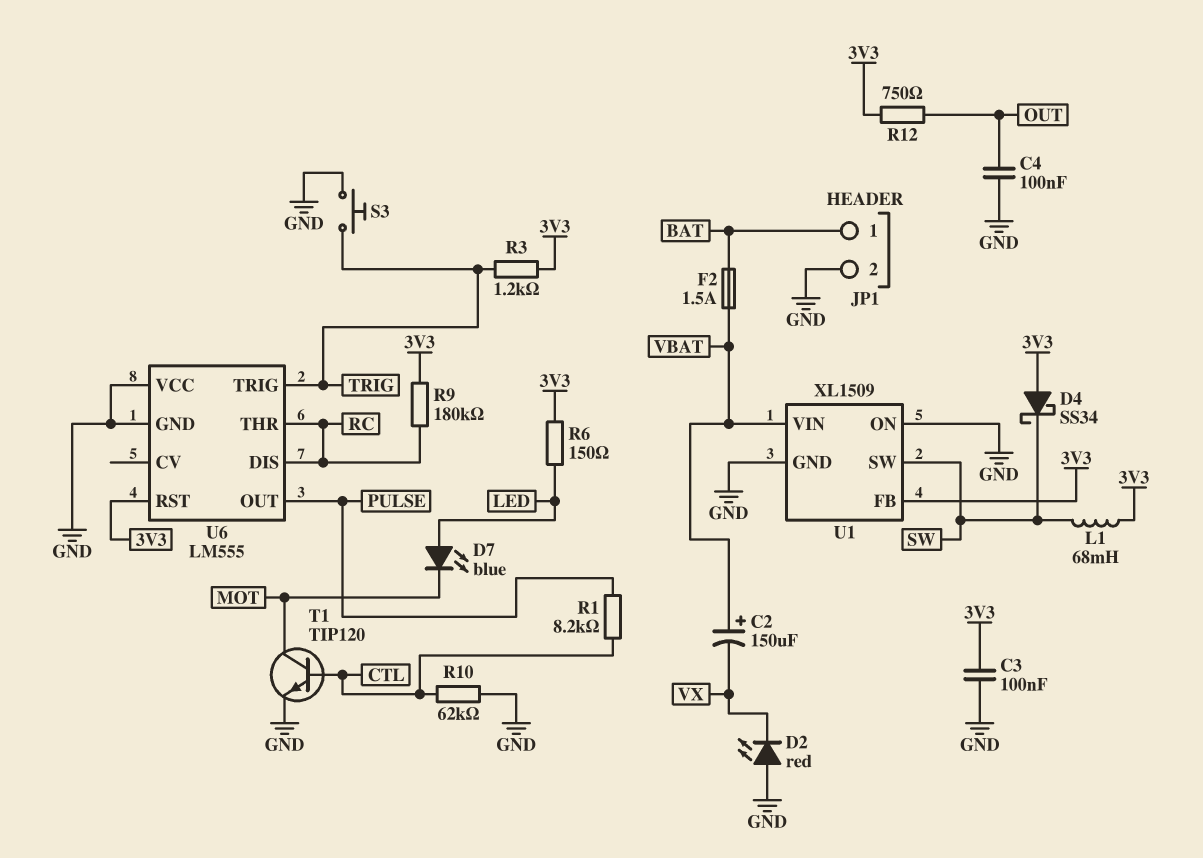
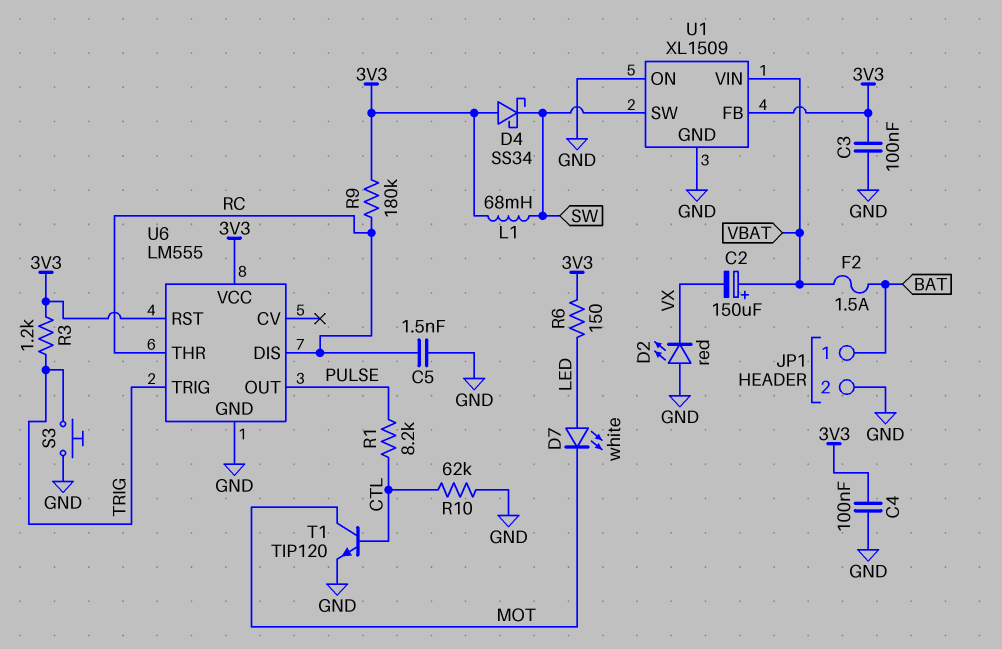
C4: 100nF (GND, OUT) -> 100nF (3V3, GND)
C5: none -> 1.5nF (GND, RC)
D7: LED blue (A LED, K MOT) -> LED white (A LED, K MOT)
R12: 750 (3V3, OUT) -> none
U6 pin VCC: GND -> 3V3

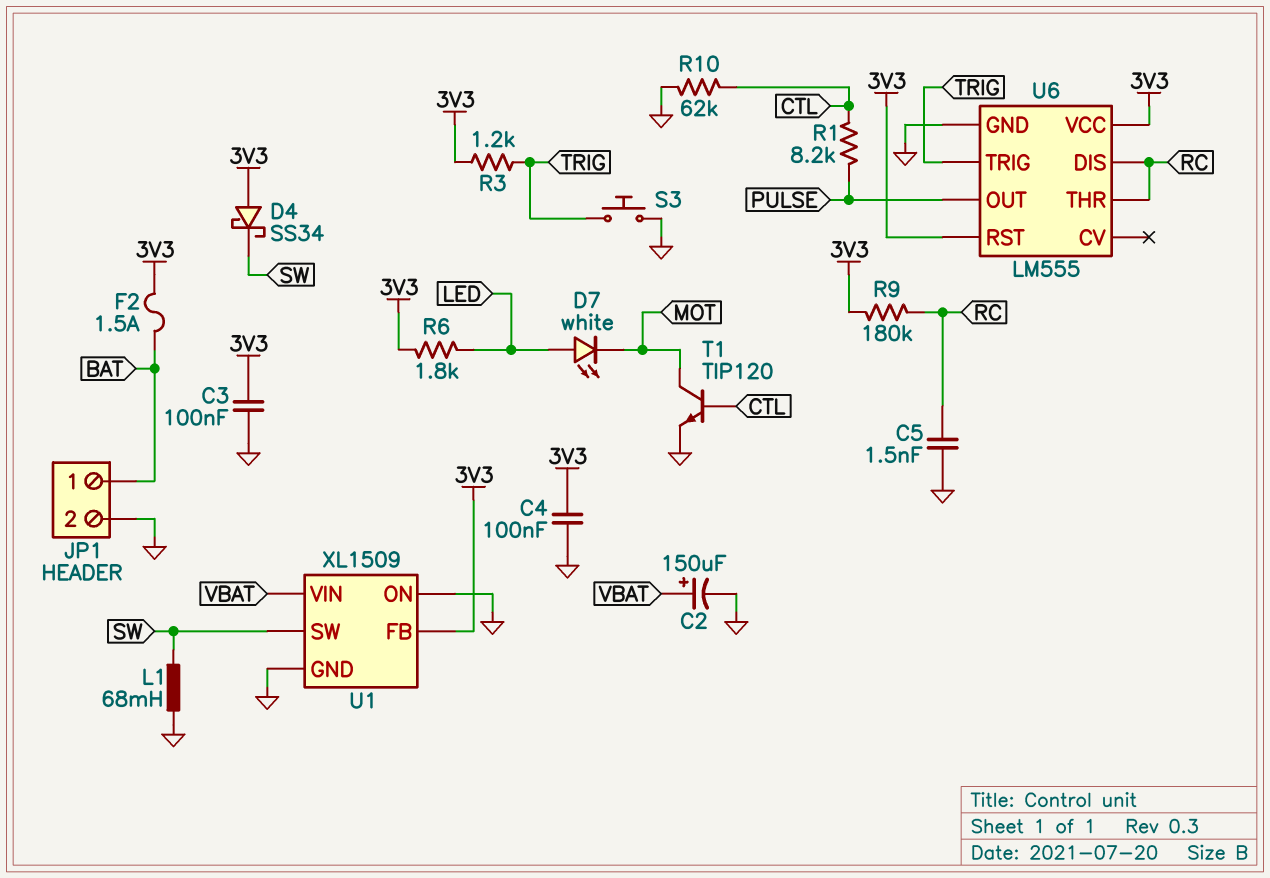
C2: 150uF (plus VBAT, minus VX) -> 150uF (plus VBAT, minus GND)
D2: LED red (A GND, K VX) -> none
F2: 1.5A (BAT, VBAT) -> 1.5A (3V3, BAT)
L1: 68mH (3V3, SW) -> 68mH (GND, SW)
R6: 150 (3V3, LED) -> 1.8k (3V3, LED)

